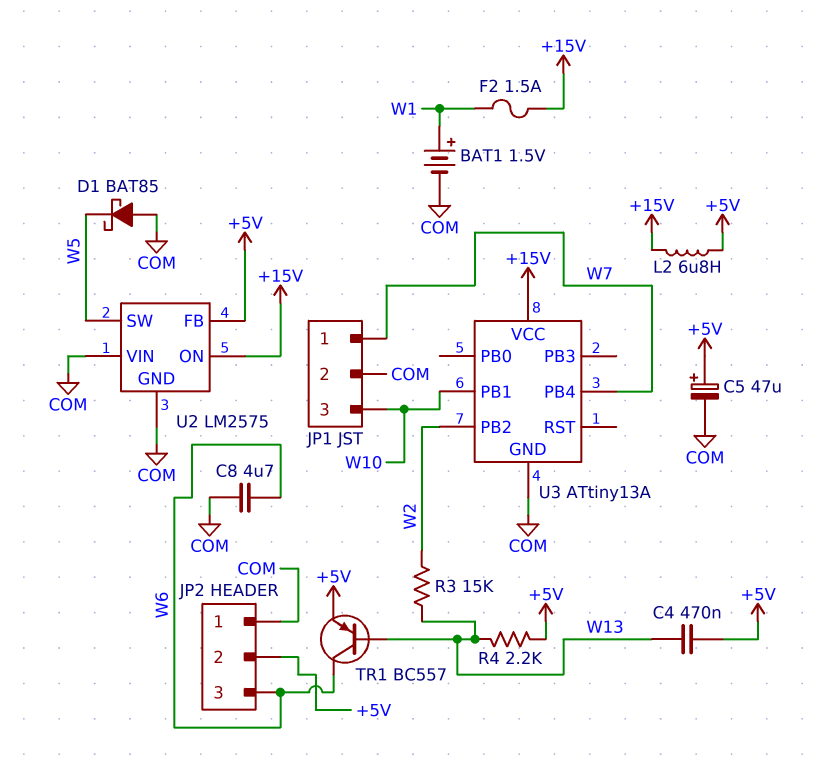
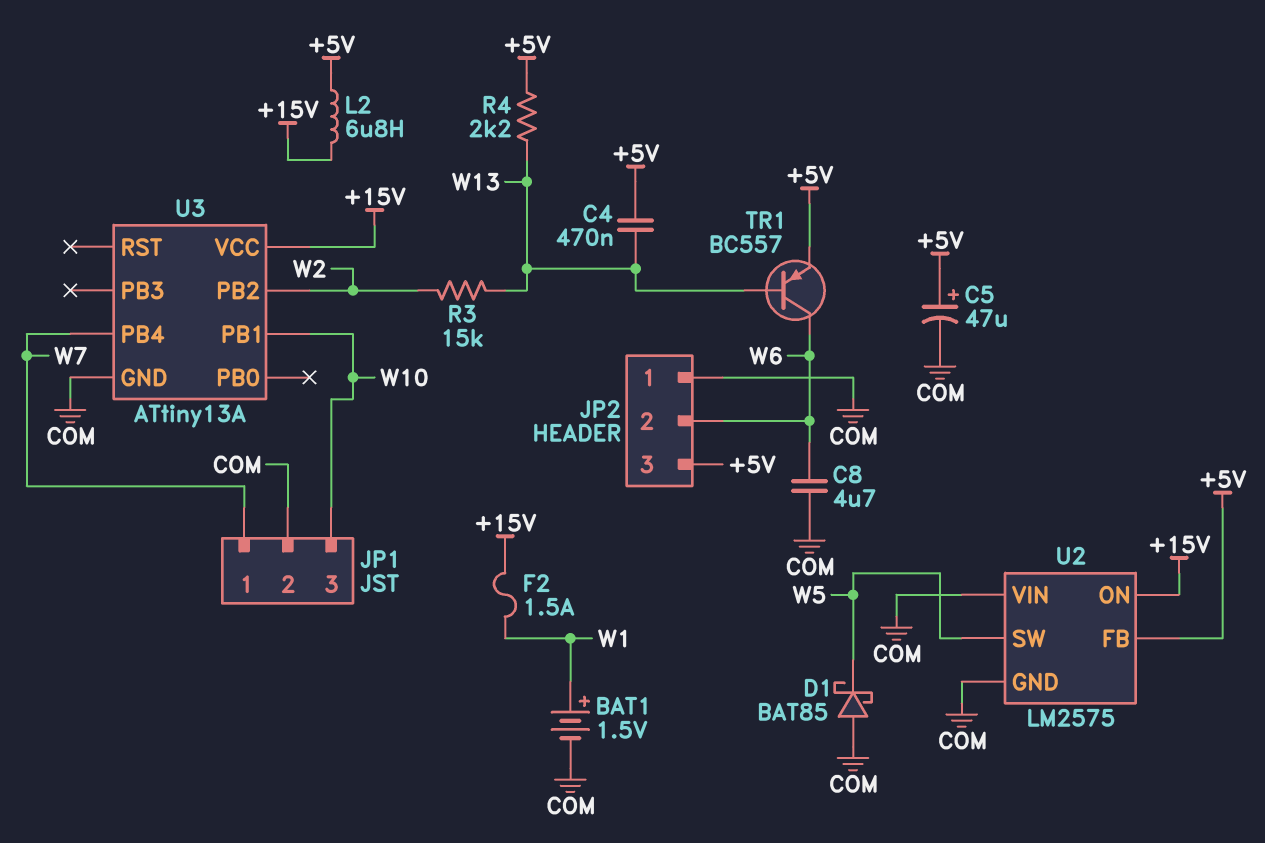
JP2 pin 2: +5V -> W6
JP2 pin 3: W6 -> +5V

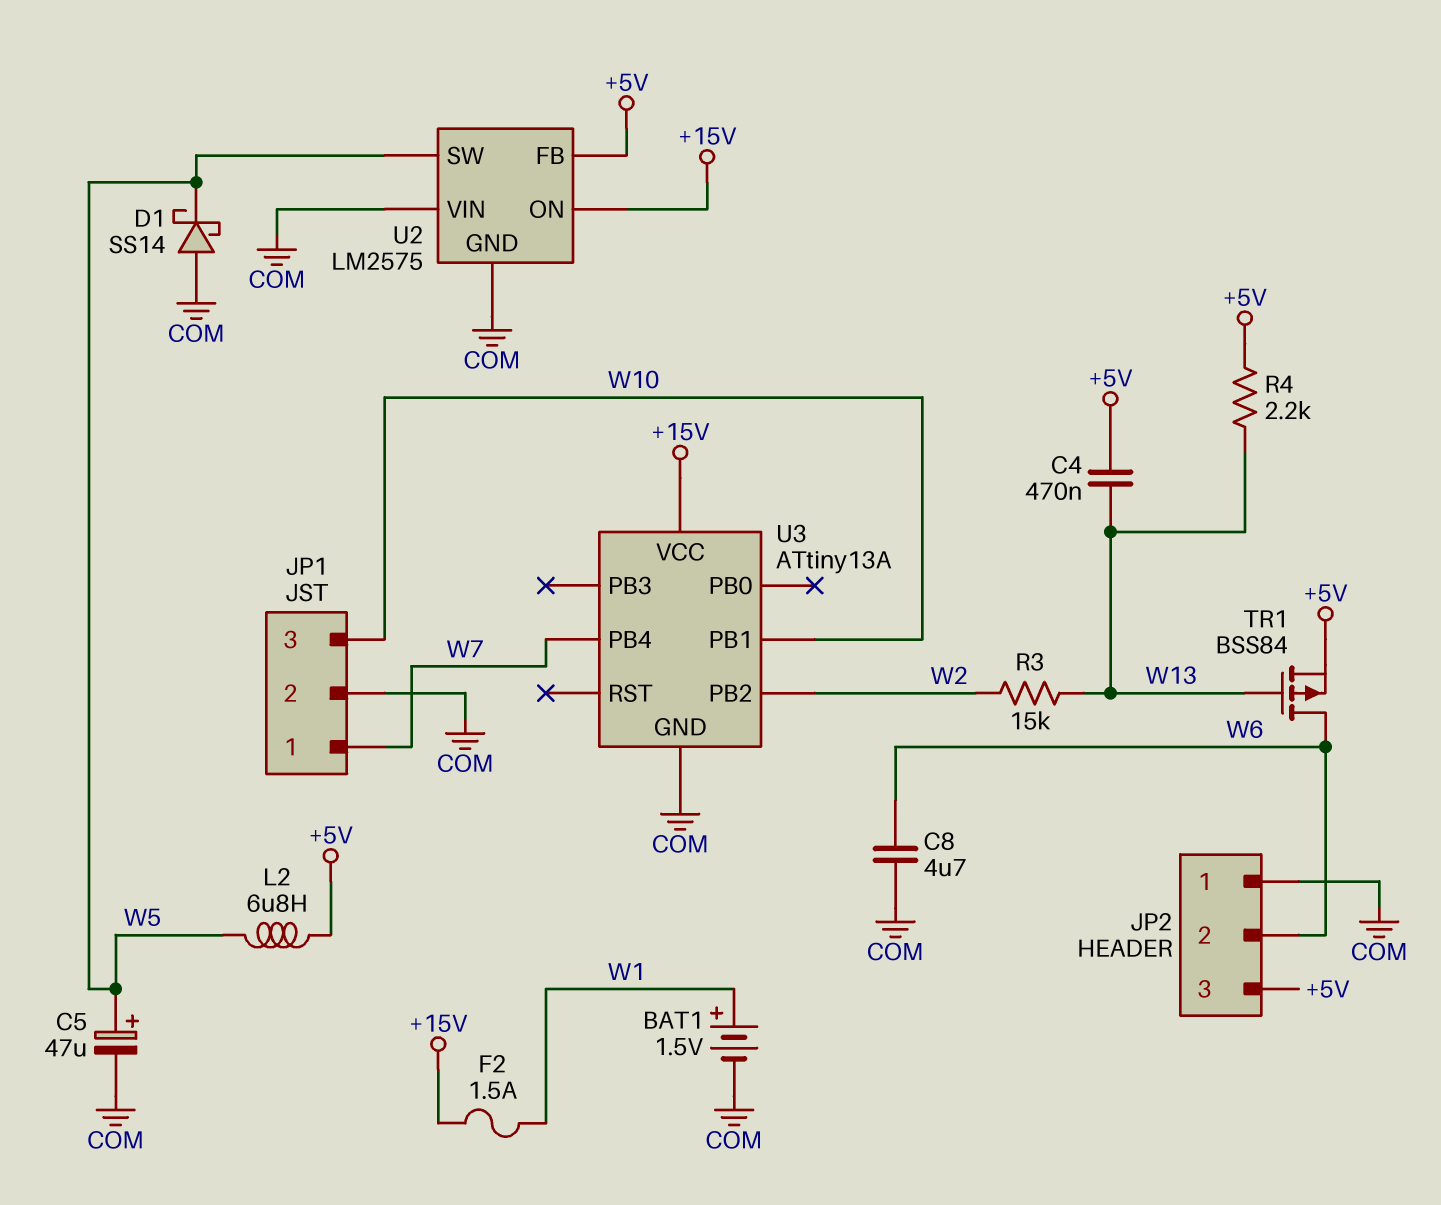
C5: 47uF (plus +5V, minus COM) -> 47uF (plus W5, minus COM)
D1: schottky BAT85 (A COM, K W5) -> schottky SS14 (A COM, K W5)
L2: 6.8uH (+5V, +15V) -> 6.8uH (+5V, W5)
TR1: PNP BC557 (B W13, C W6, E +5V) -> PMOS BSS84 (G W13, D W6, S +5V)

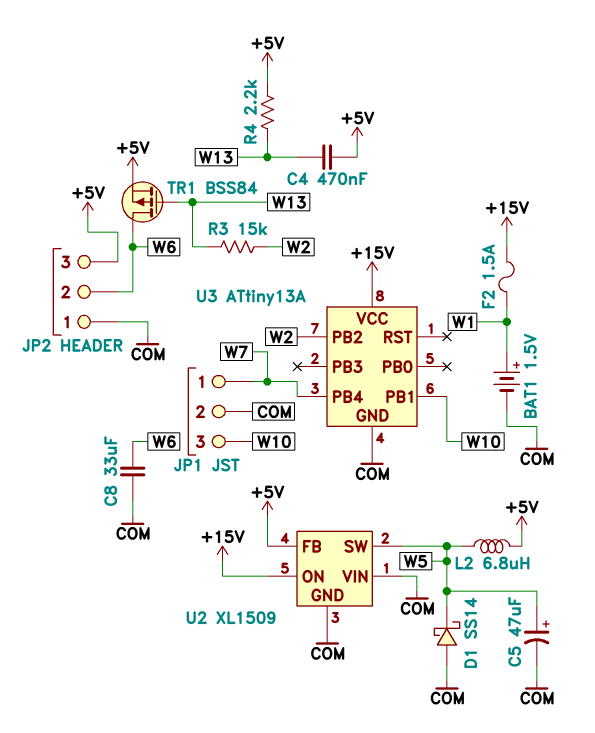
C8: 4.7uF (COM, W6) -> 33uF (COM, W6)
U2: LM2575 -> XL1509

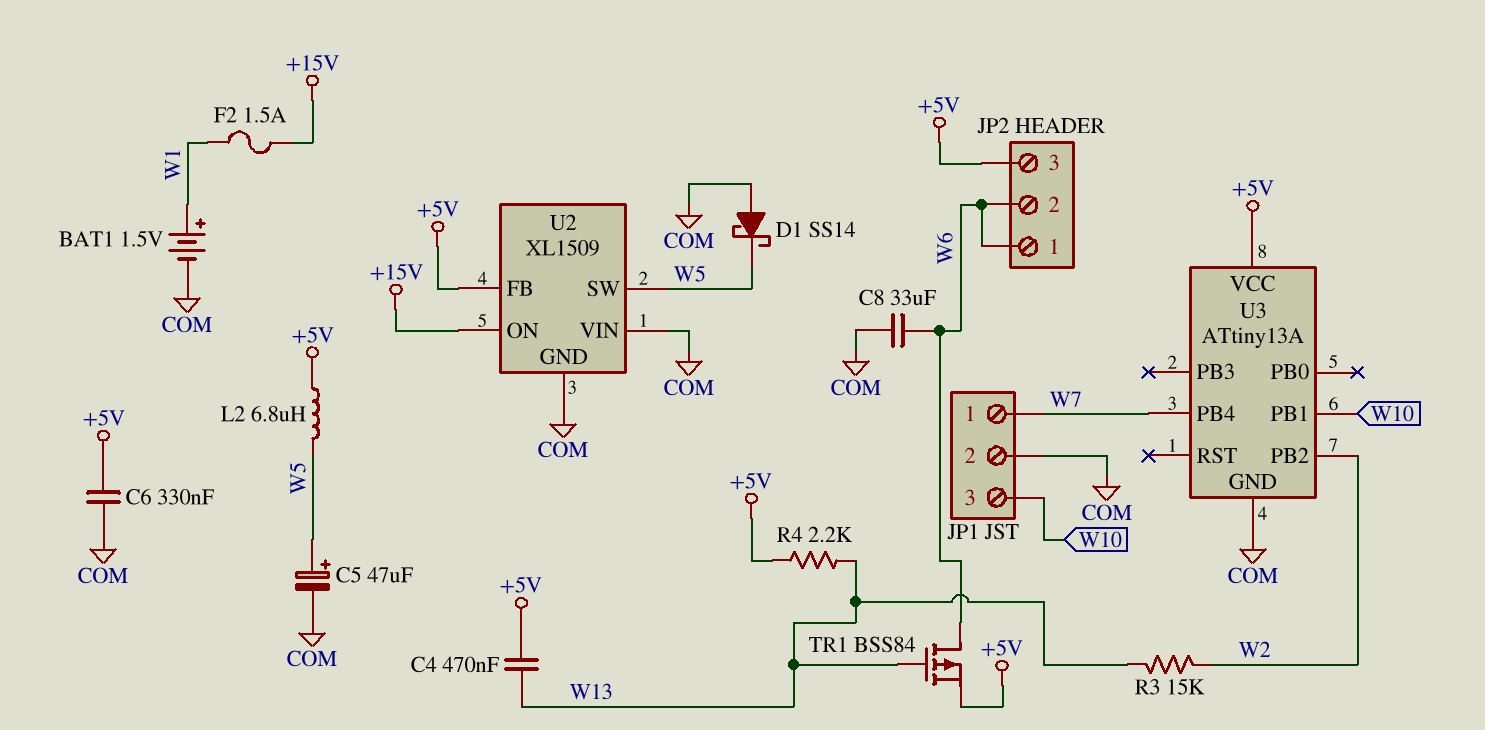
C6: none -> 330nF (+5V, COM)
JP2 pin 1: COM -> W6
U3 pin VCC: +15V -> +5V

